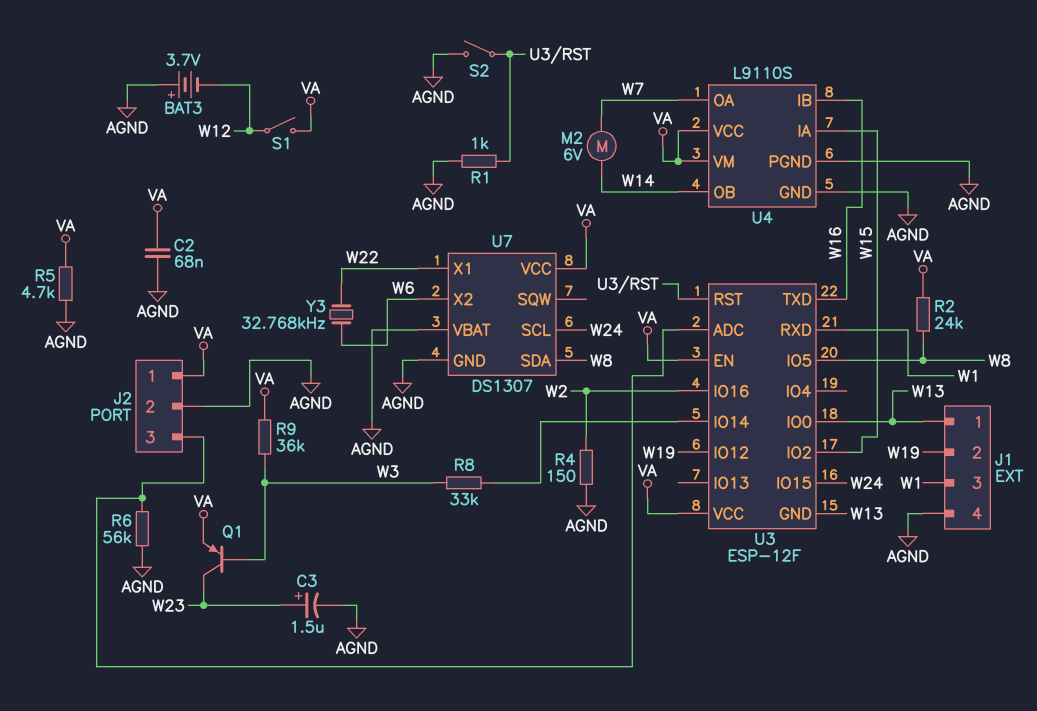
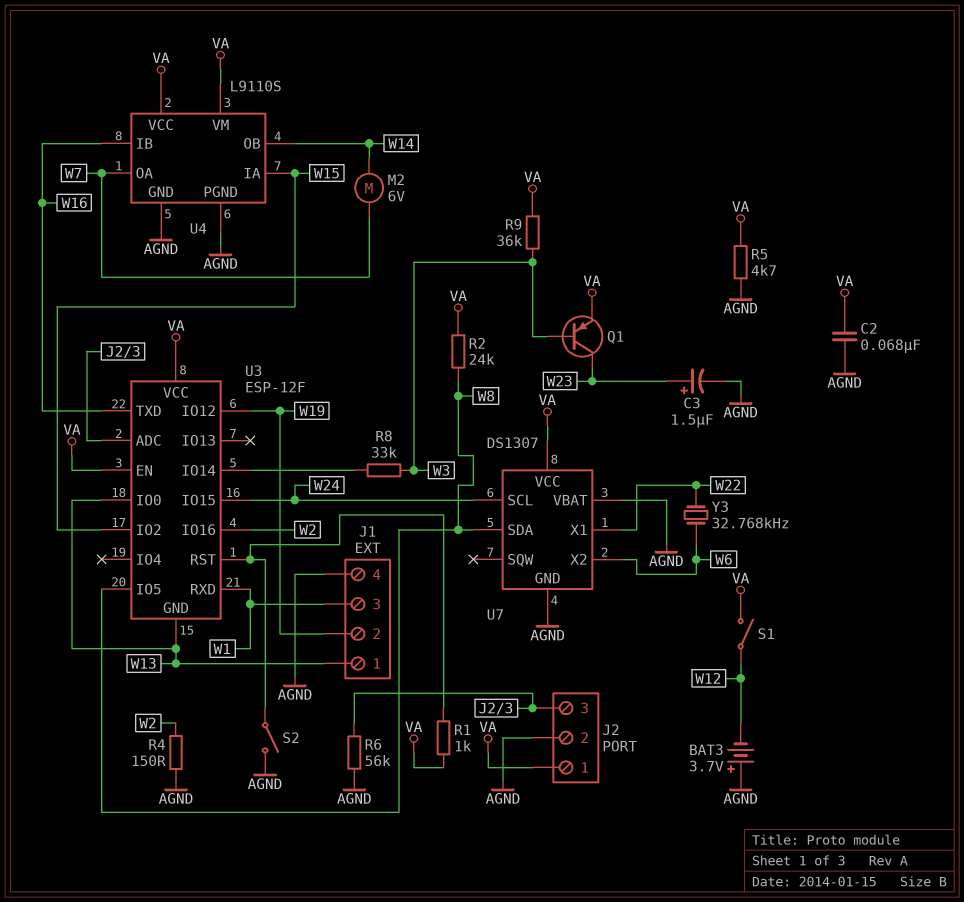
R1: 1k (AGND, U3/RST) -> 1k (U3/RST, VA)

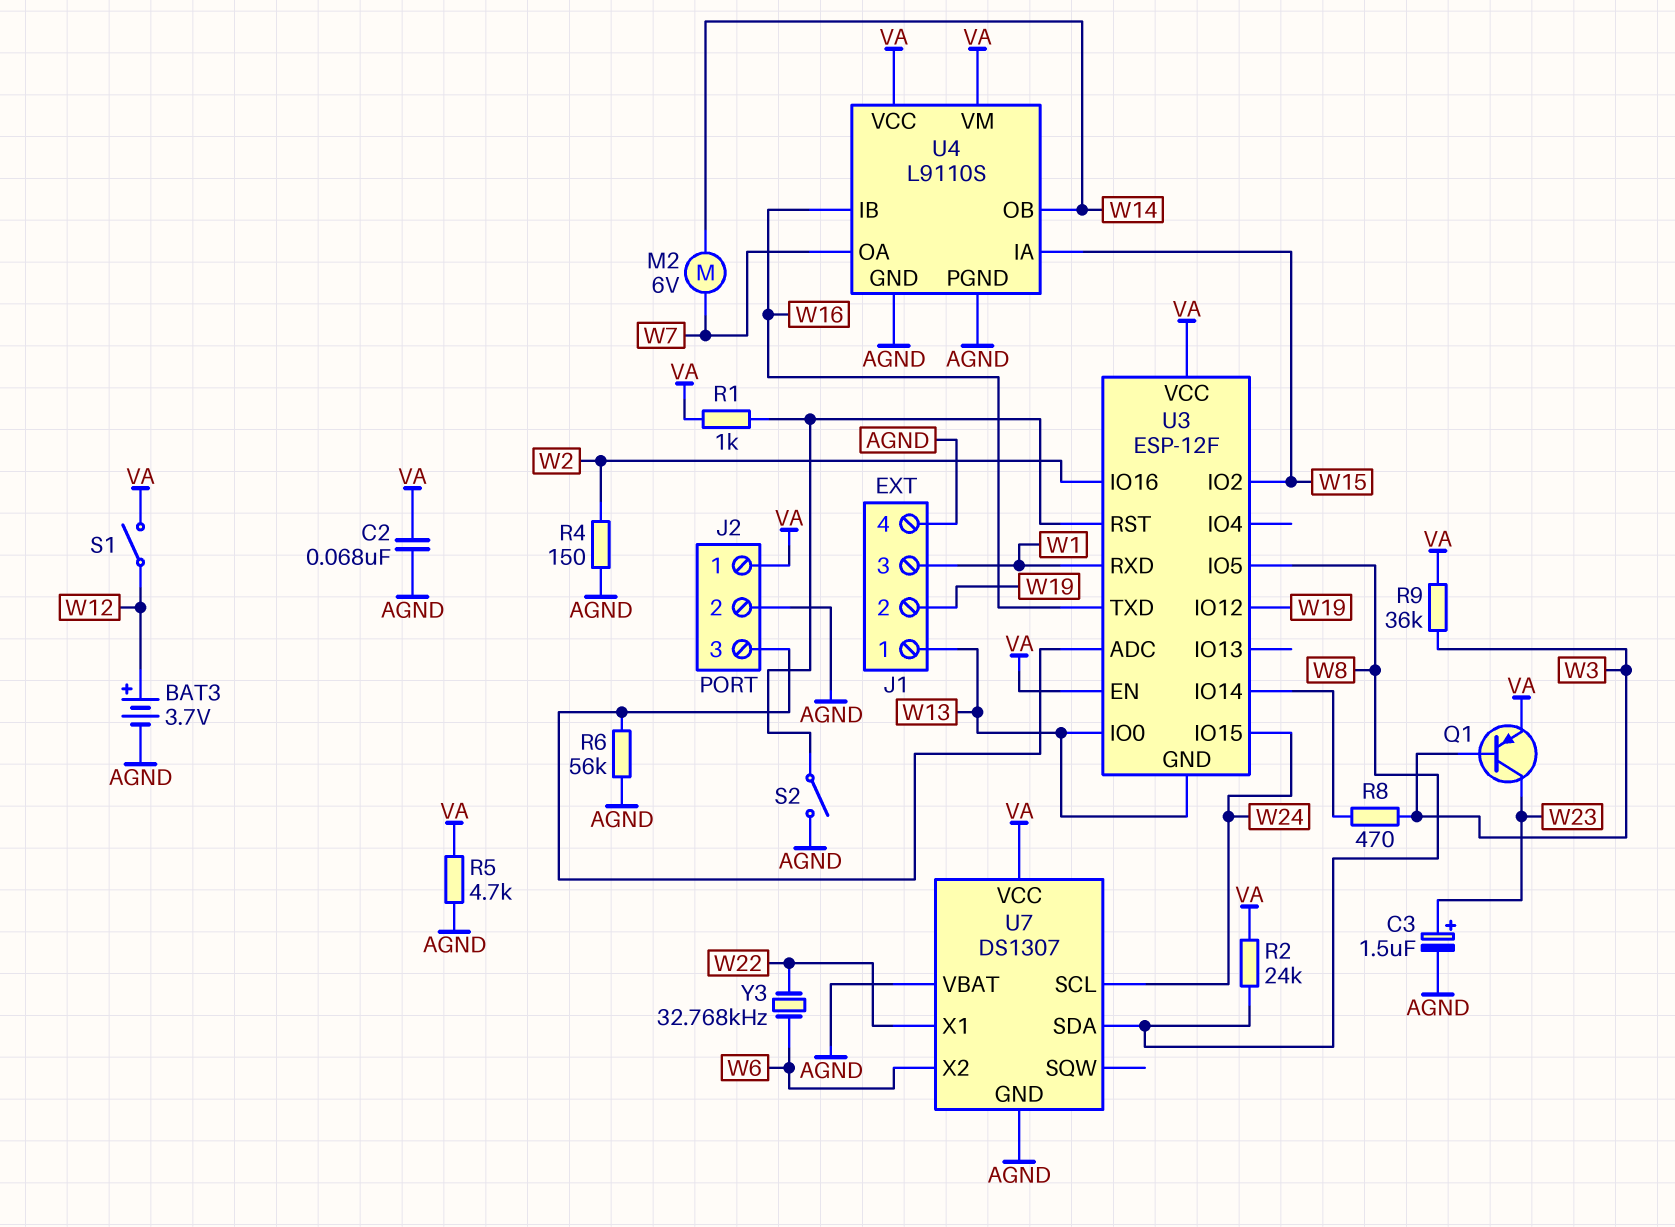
BAT3: 3.7V (plus AGND, minus W12) -> 3.7V (plus W12, minus AGND)
R8: 33k (U3/IO14, W3) -> 470 (U3/IO14, W3)

